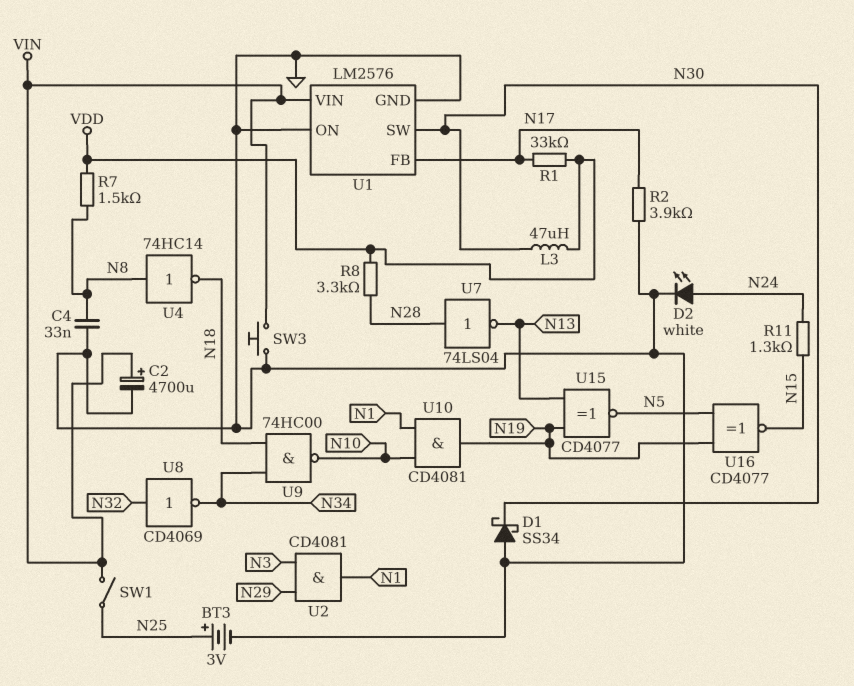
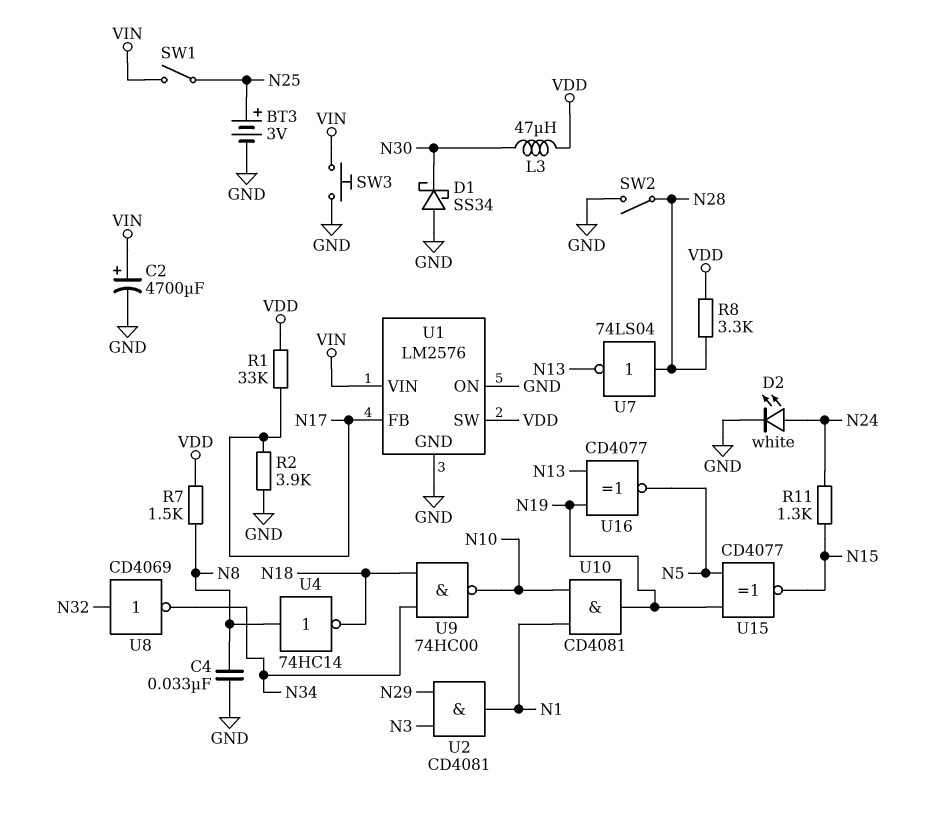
SW2: none -> switch (GND, N28)
U1 pin SW: N30 -> VDD
U15: XNOR CD4077 (in N13, in N19, out N5) -> XNOR CD4077 (in N5, in N19, out N15)
U16: XNOR CD4077 (in N5, in N19, out N15) -> XNOR CD4077 (in N13, in N19, out N5)

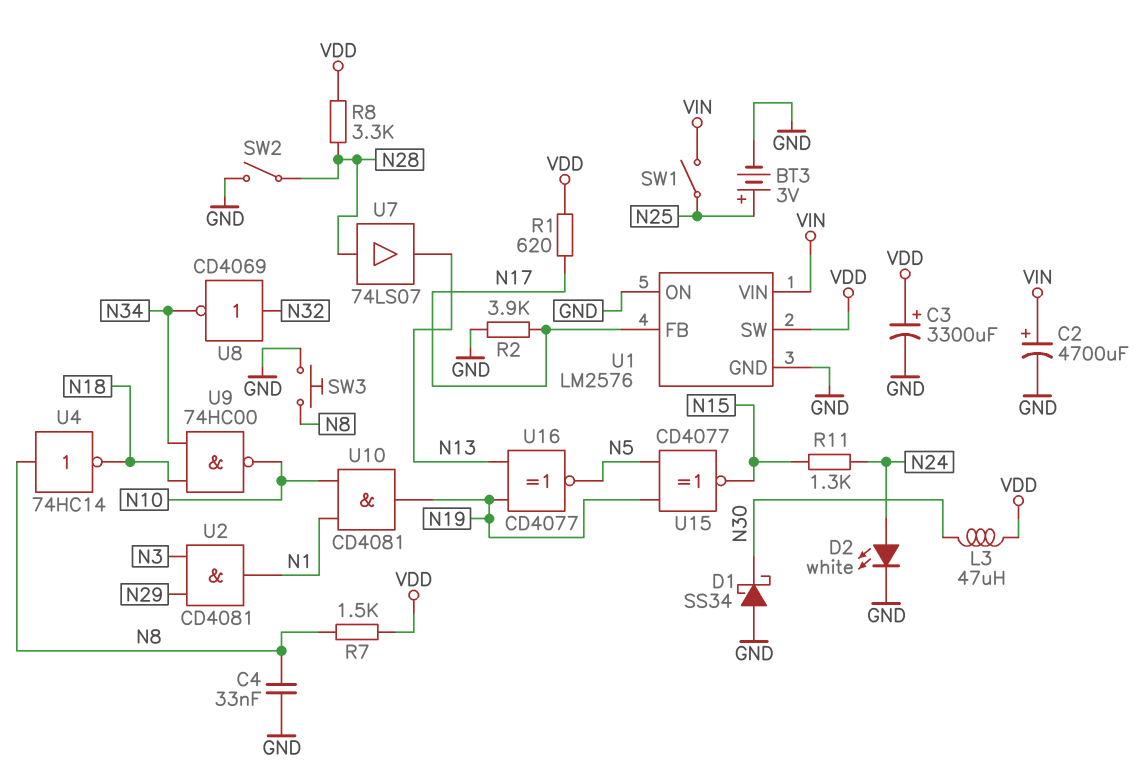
C3: none -> 3300uF (plus VDD, minus GND)
R1: 33k (N17, VDD) -> 620 (N17, VDD)
SW3: button (GND, VIN) -> button (GND, N8)
U7: NOT 74LS04 (in N28, out N13) -> buffer 74LS07 (in N28, out N13)

